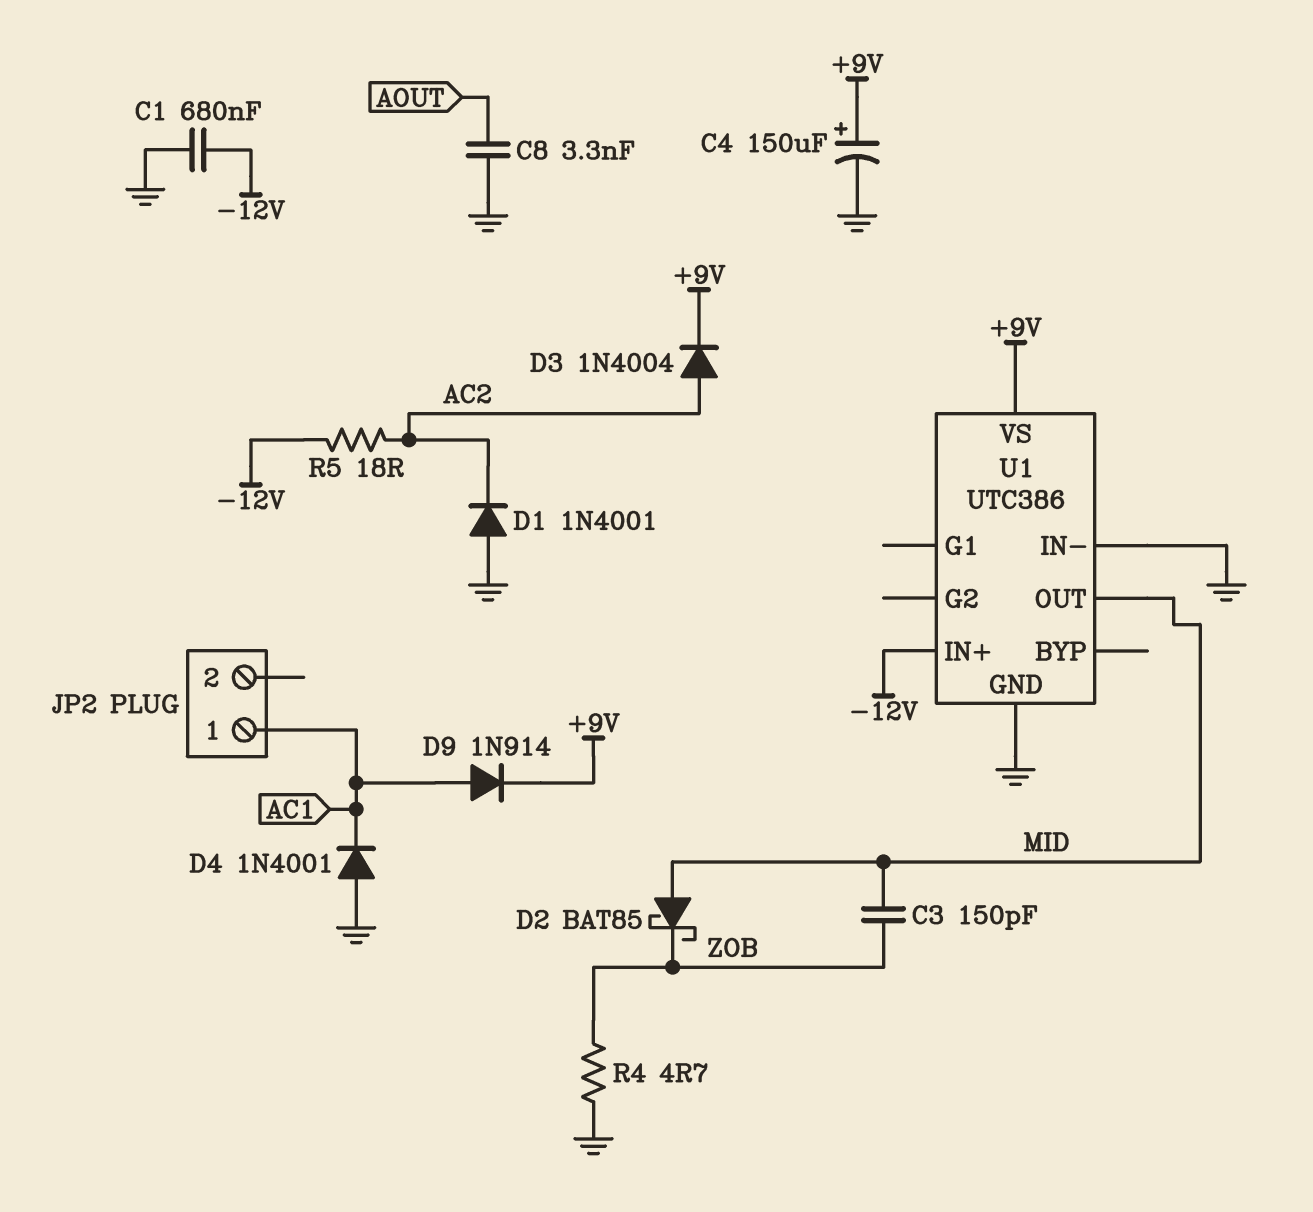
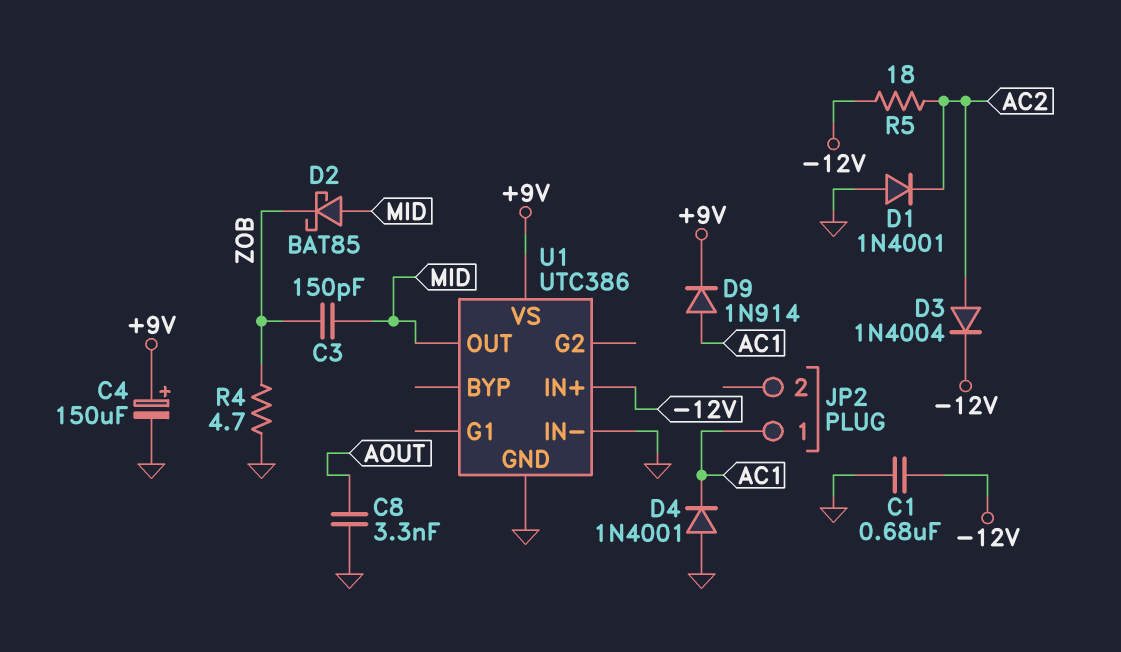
D3: diode 1N4004 (A AC2, K +9V) -> diode 1N4004 (A AC2, K -12V)

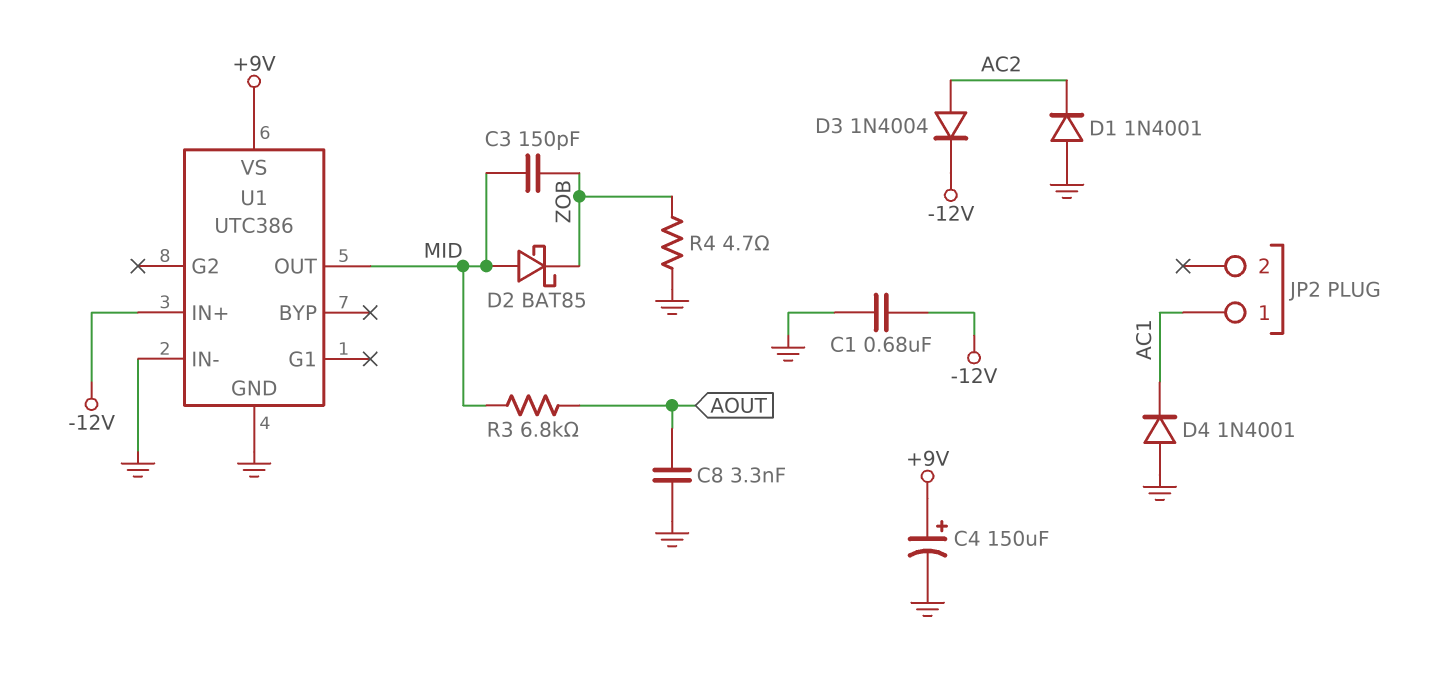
D9: diode 1N914 (A AC1, K +9V) -> none
R3: none -> 6.8k (AOUT, MID)
R5: 18 (-12V, AC2) -> none

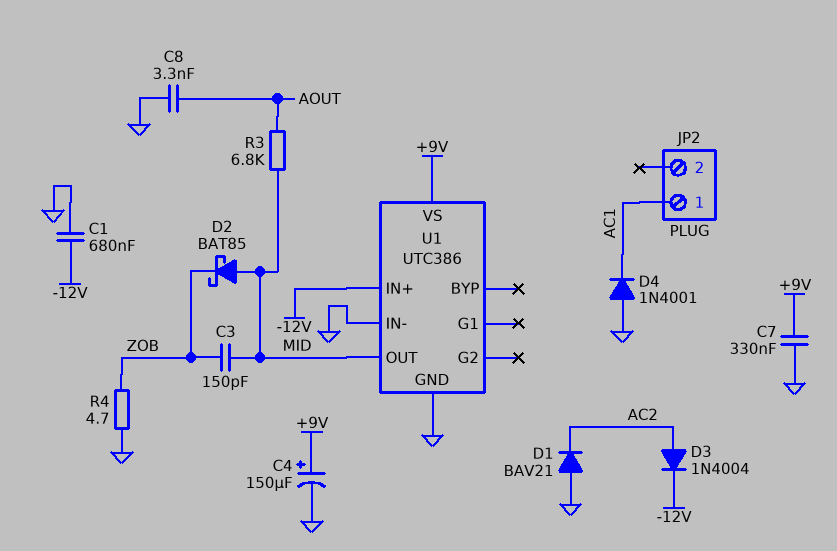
C7: none -> 330nF (+9V, GND)
D1: diode 1N4001 (A GND, K AC2) -> diode BAV21 (A GND, K AC2)

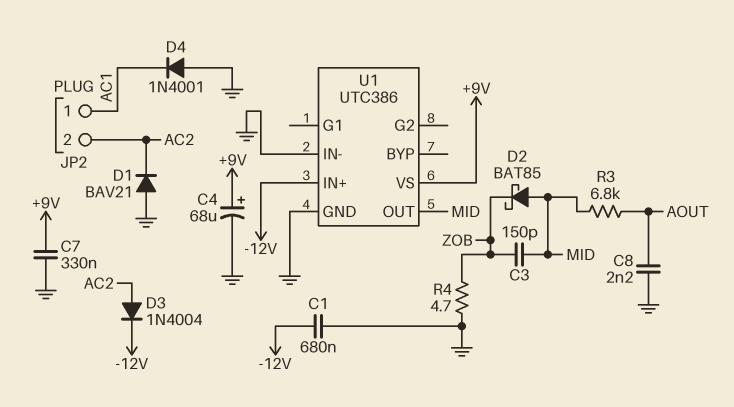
C4: 150uF (plus +9V, minus GND) -> 68uF (plus +9V, minus GND)
C8: 3.3nF (AOUT, GND) -> 2.2nF (AOUT, GND)
JP2 pin 2: none -> AC2

